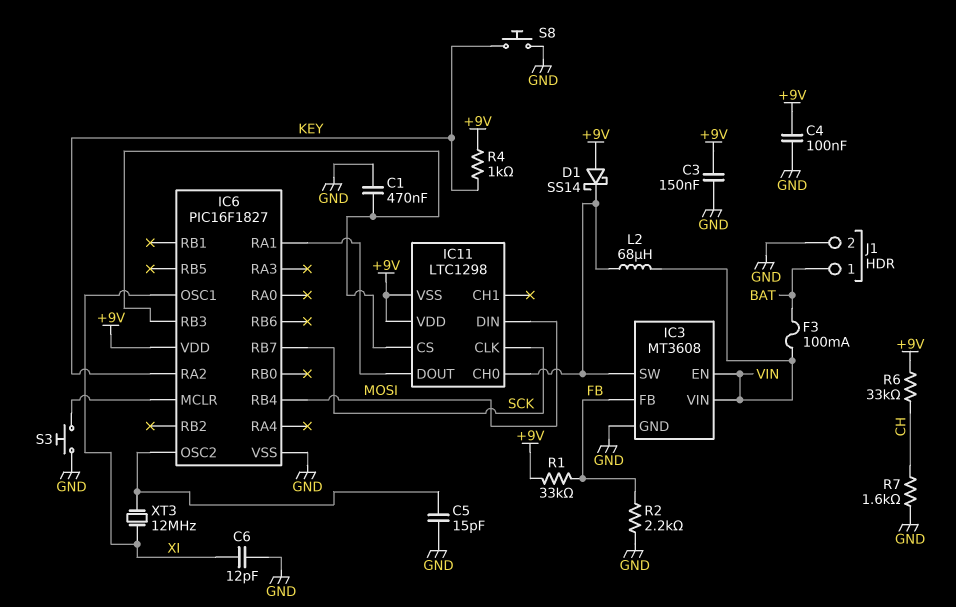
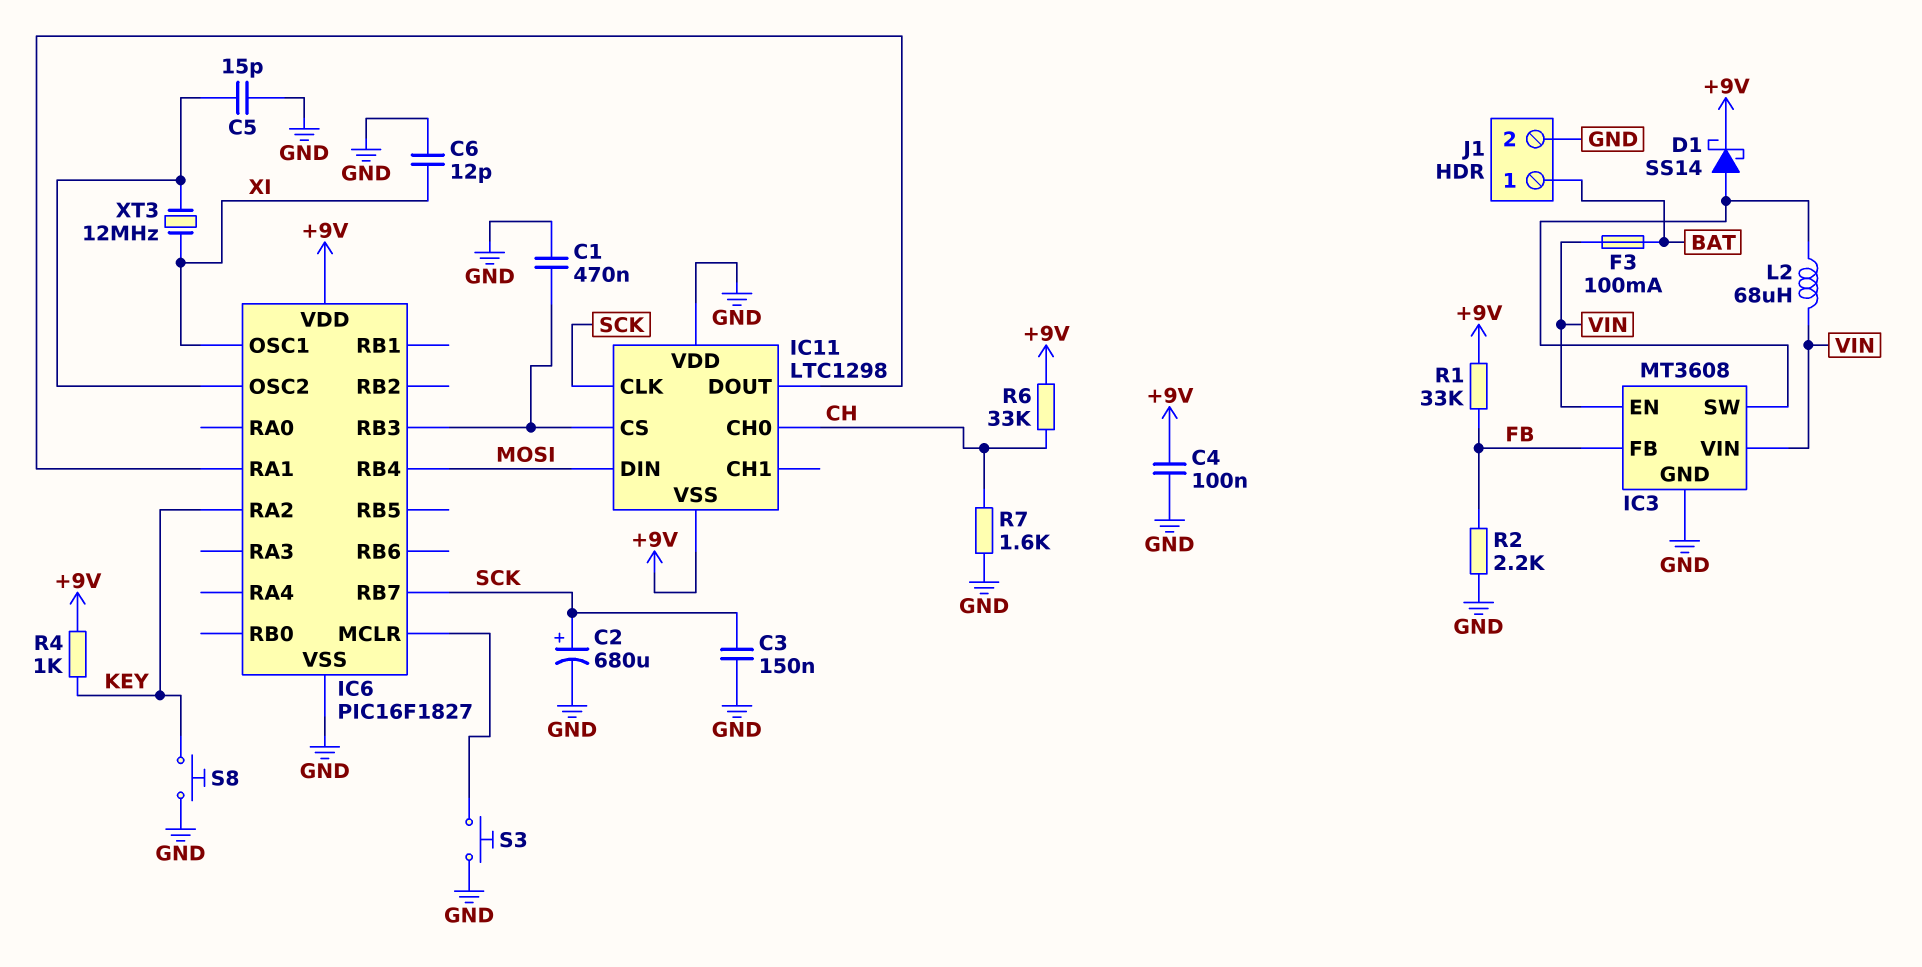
C2: none -> 680uF (plus SCK, minus GND)
C3: 150nF (+9V, GND) -> 150nF (GND, SCK)
D1: schottky SS14 (A +9V, K IC3/SW) -> schottky SS14 (A IC3/SW, K +9V)
IC11 pin CH0: IC3/SW -> CH
IC11 pin VDD: +9V -> GND

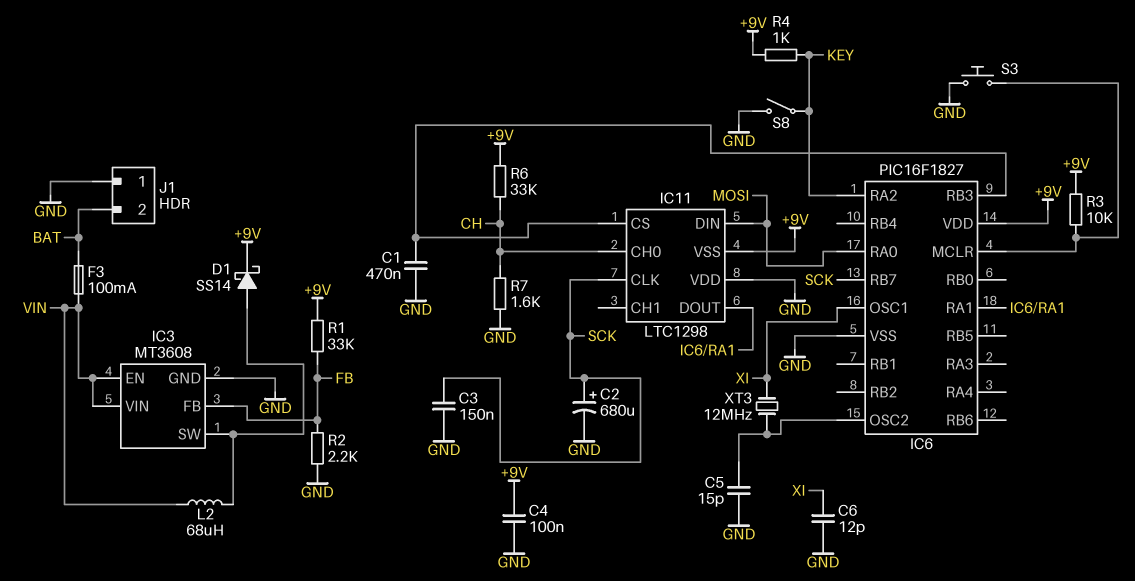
IC6 pin RA0: none -> MOSI
IC6 pin RB4: MOSI -> none
J1 pin 1: BAT -> GND
J1 pin 2: GND -> BAT
R3: none -> 10k (+9V, IC6/MCLR)
S8: button (GND, KEY) -> switch (GND, KEY)

